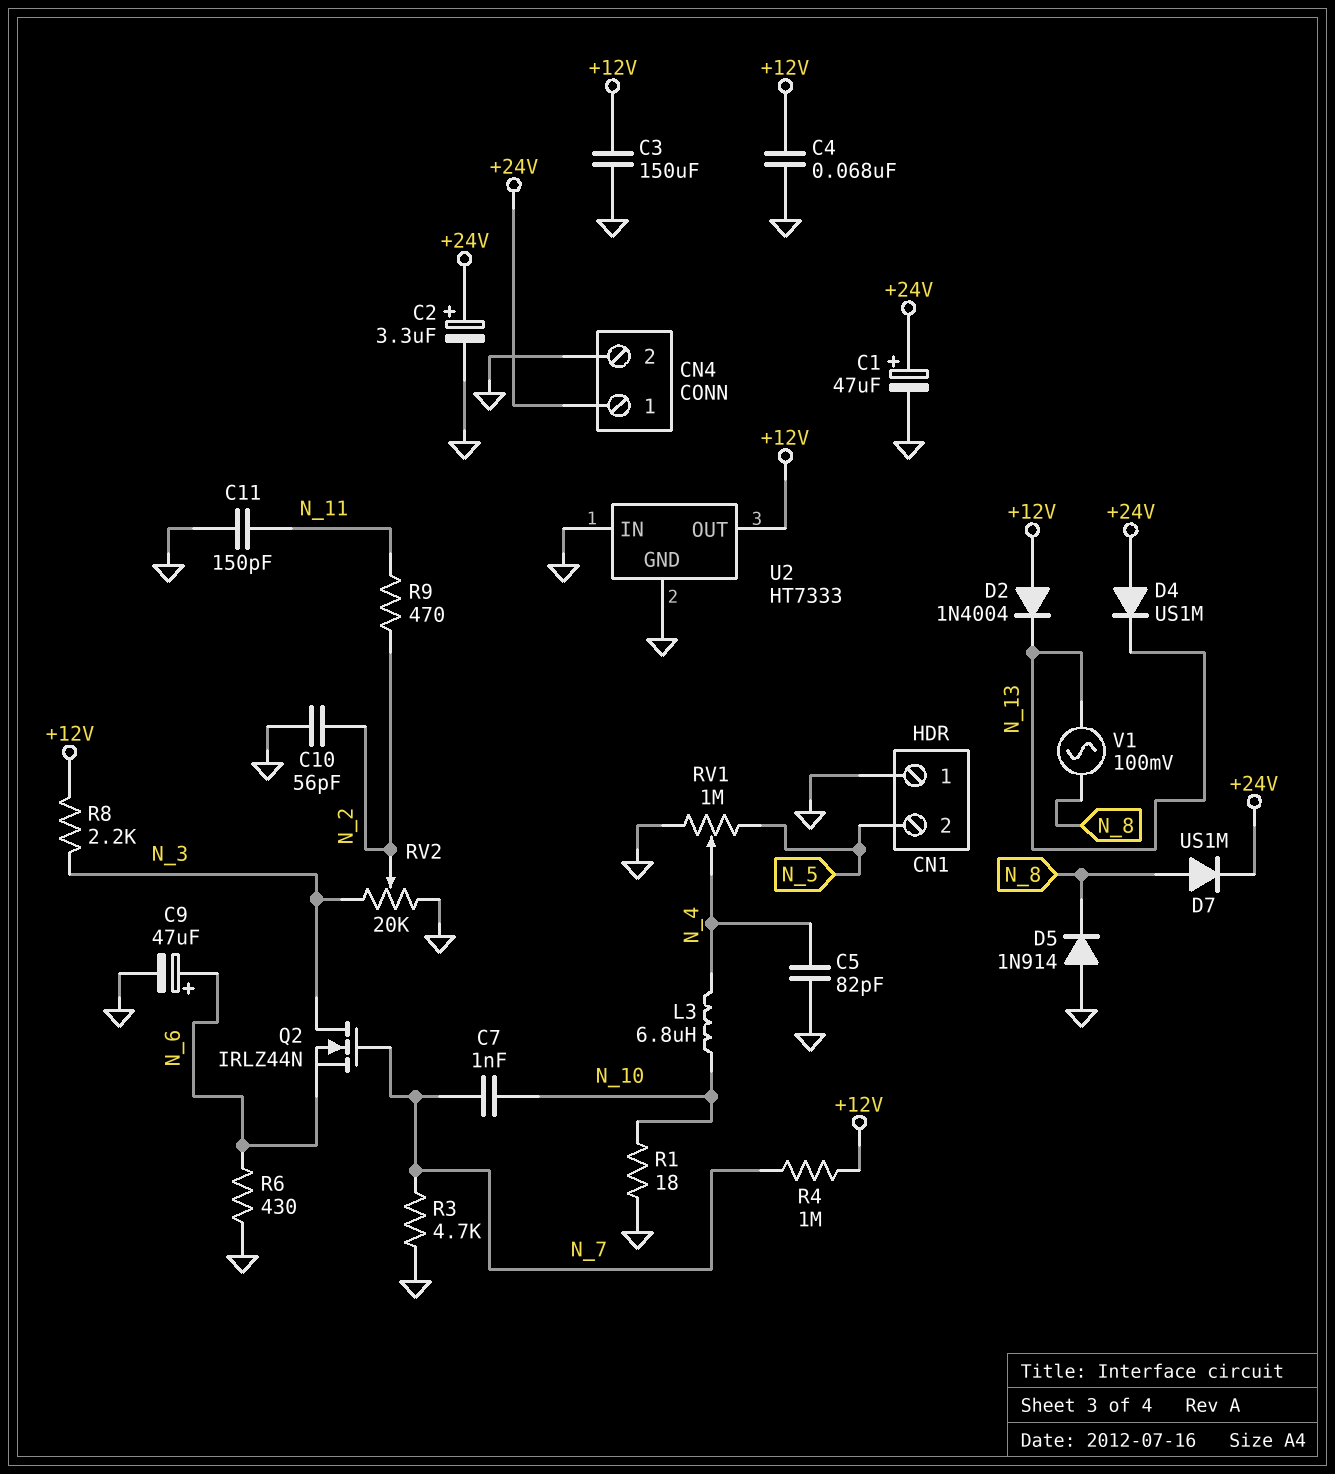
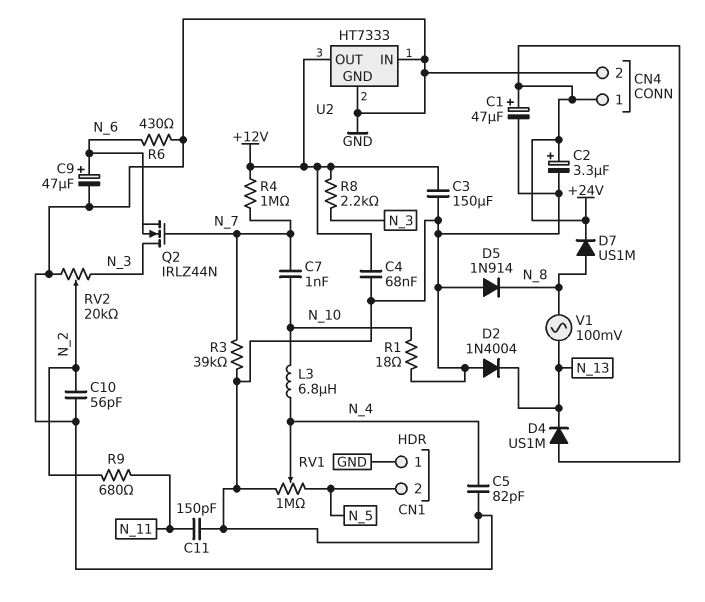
D2: diode 1N4004 (A +12V, K N_13) -> diode 1N4004 (A GND, K N_13)
R3: 4.7k (GND, N_7) -> 39k (GND, N_7)
R9: 470 (N_2, N_11) -> 680 (N_2, N_11)

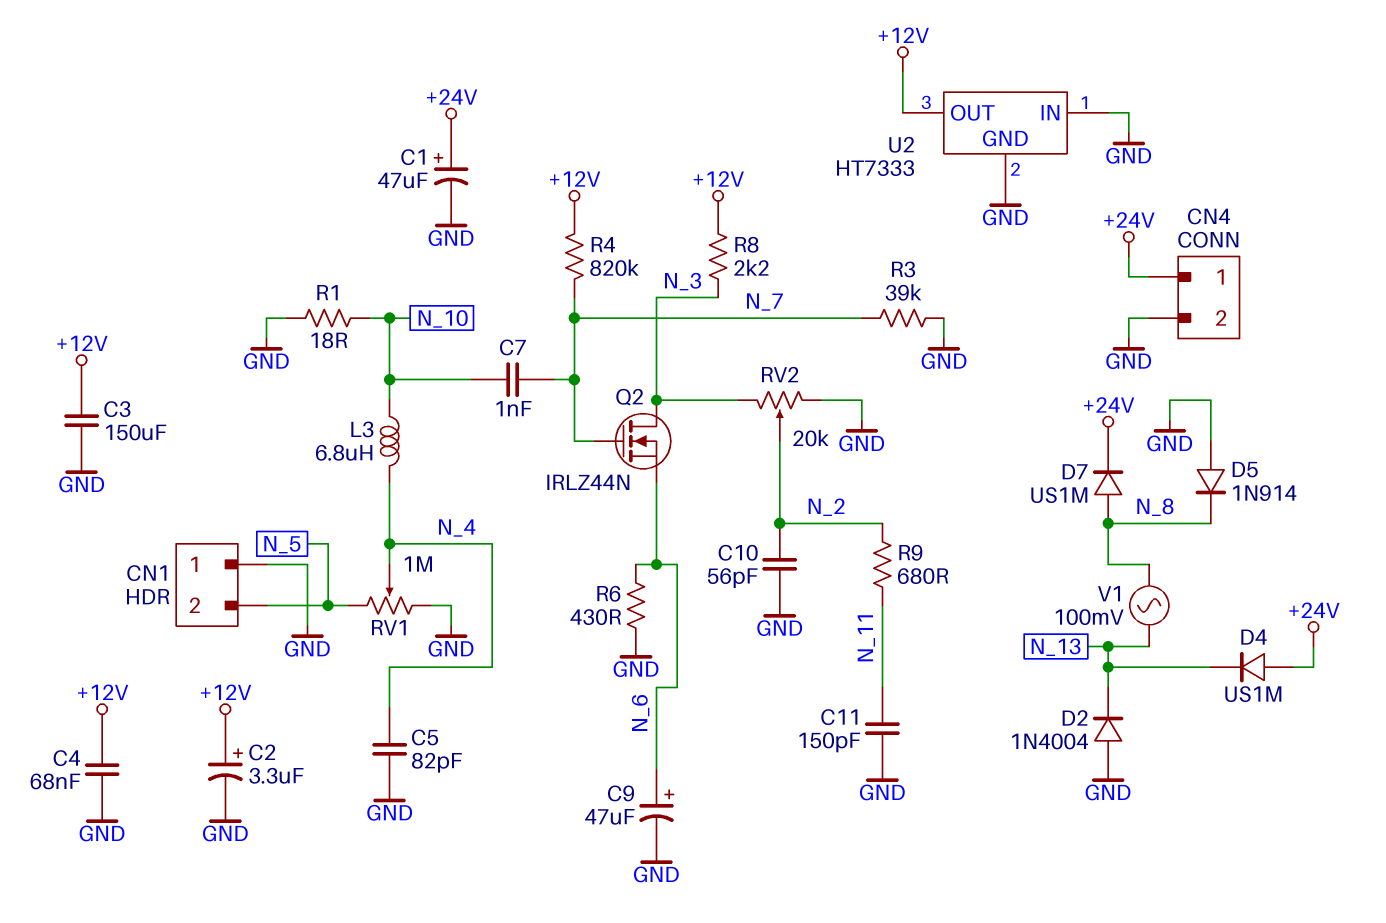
C2: 3.3uF (plus +24V, minus GND) -> 3.3uF (plus +12V, minus GND)
R4: 1M (+12V, N_7) -> 820k (+12V, N_7)

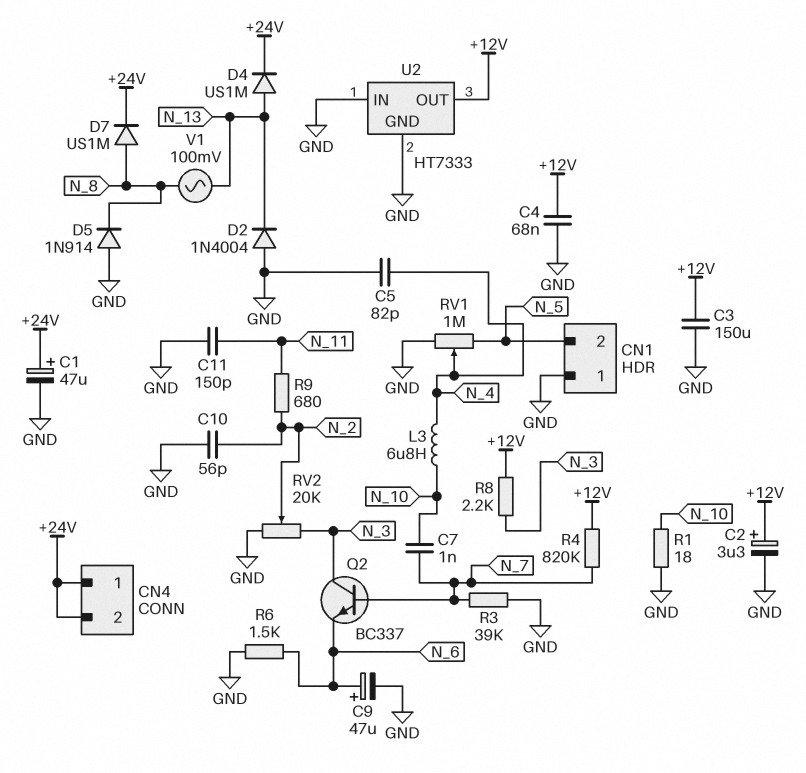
CN4 pin 2: GND -> +24V
D4: diode US1M (A +24V, K N_13) -> diode US1M (A N_13, K +24V)
Q2: NMOS IRLZ44N (G N_7, D N_3, S N_6) -> NPN BC337 (B N_7, C N_3, E N_6)
R6: 430 (GND, N_6) -> 1.5k (GND, N_6)

